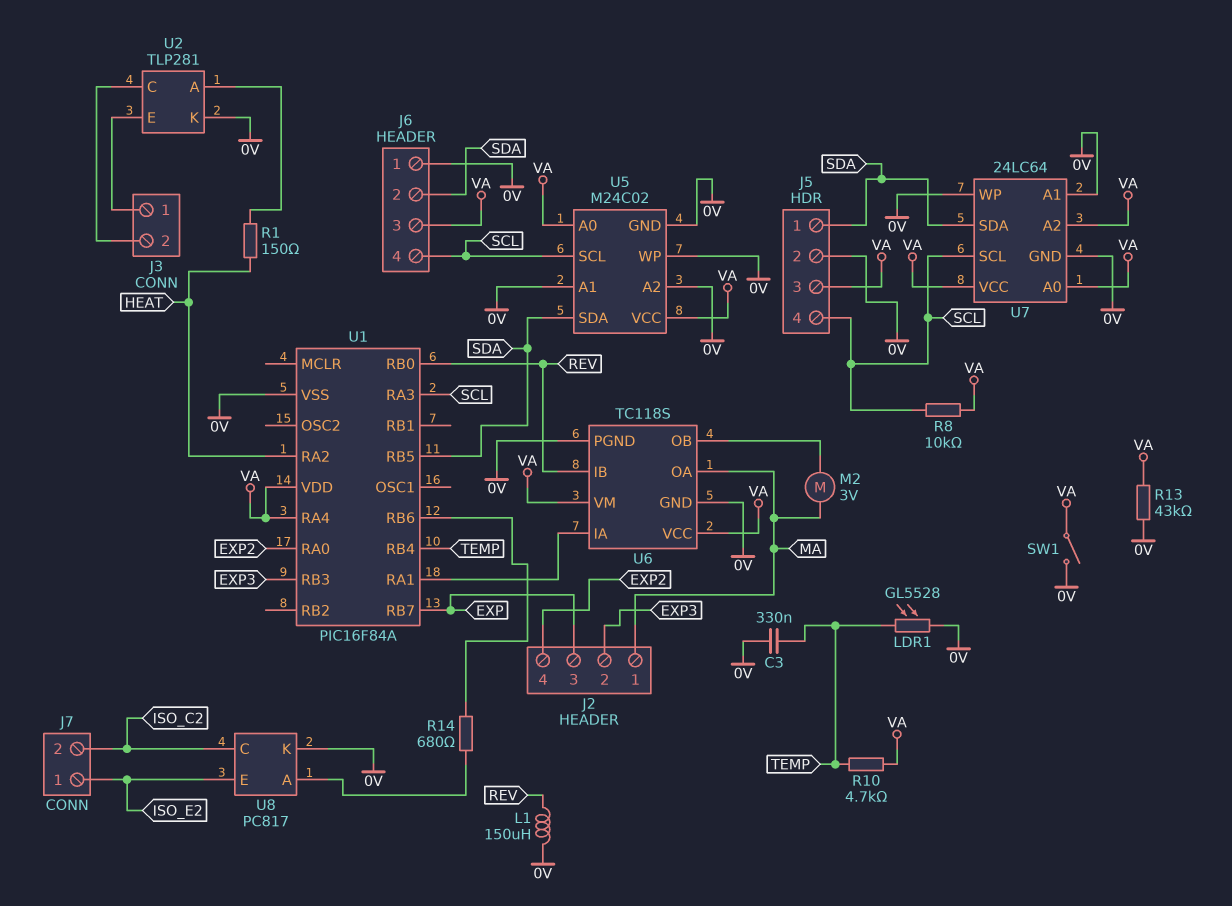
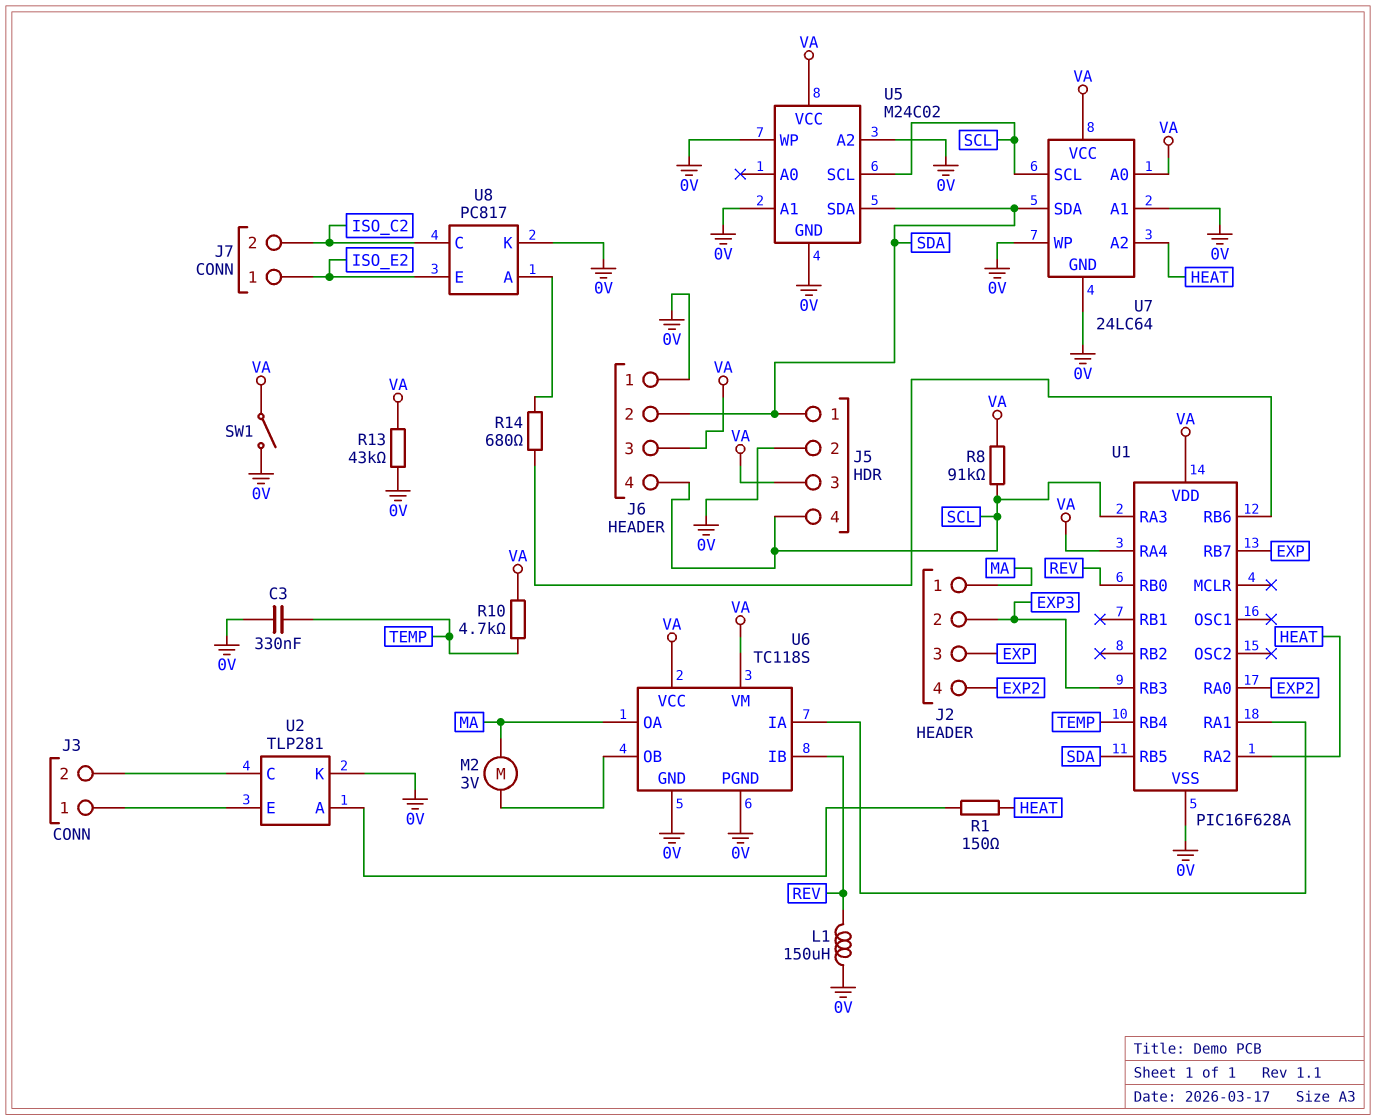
LDR1: GL5528 (0V, TEMP) -> none
R8: 10k (SCL, VA) -> 91k (SCL, VA)
U1: PIC16F84A -> PIC16F628A
U5 pin A0: VA -> none
U7 pin A2: VA -> HEAT

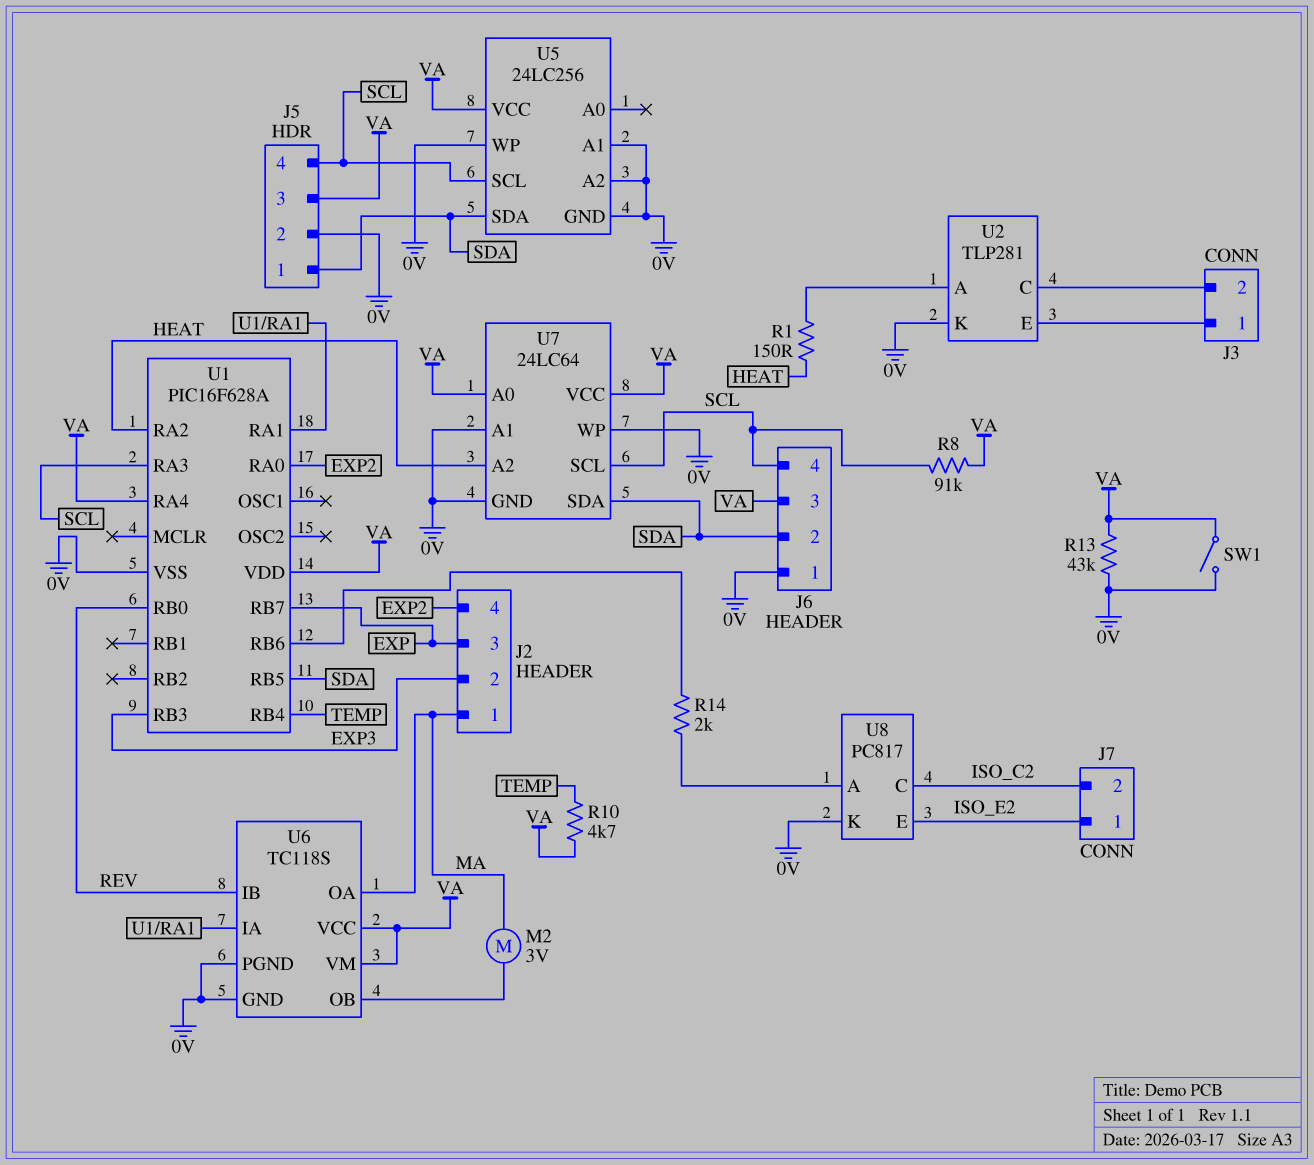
C3: 330nF (0V, TEMP) -> none
L1: 150uH (0V, REV) -> none
R14: 680 (U1/RB6, U8/A) -> 2k (U1/RB6, U8/A)
U5: M24C02 -> 24LC256

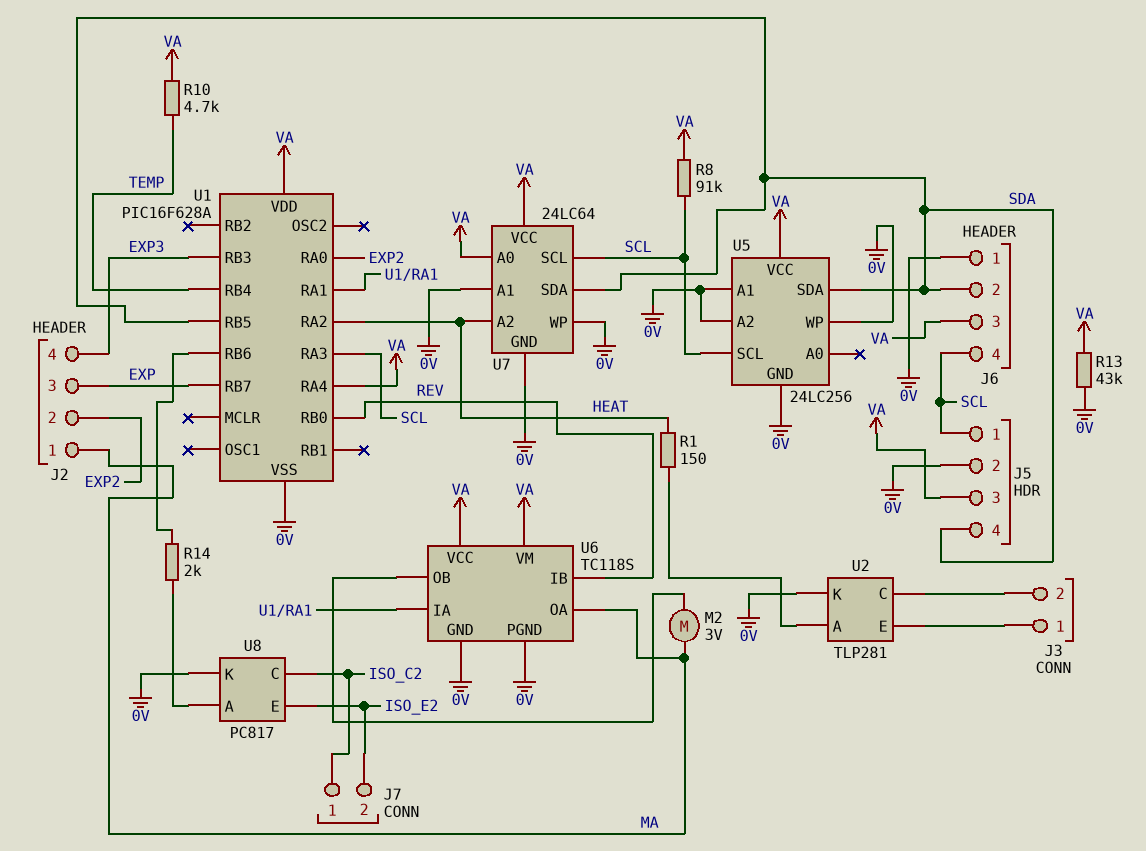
J2 pin 2: EXP3 -> EXP2
J2 pin 4: EXP2 -> EXP3
J5 pin 1: SDA -> SCL
J5 pin 4: SCL -> SDA
J7 pin 1: ISO_E2 -> ISO_C2
J7 pin 2: ISO_C2 -> ISO_E2
SW1: switch (0V, VA) -> none

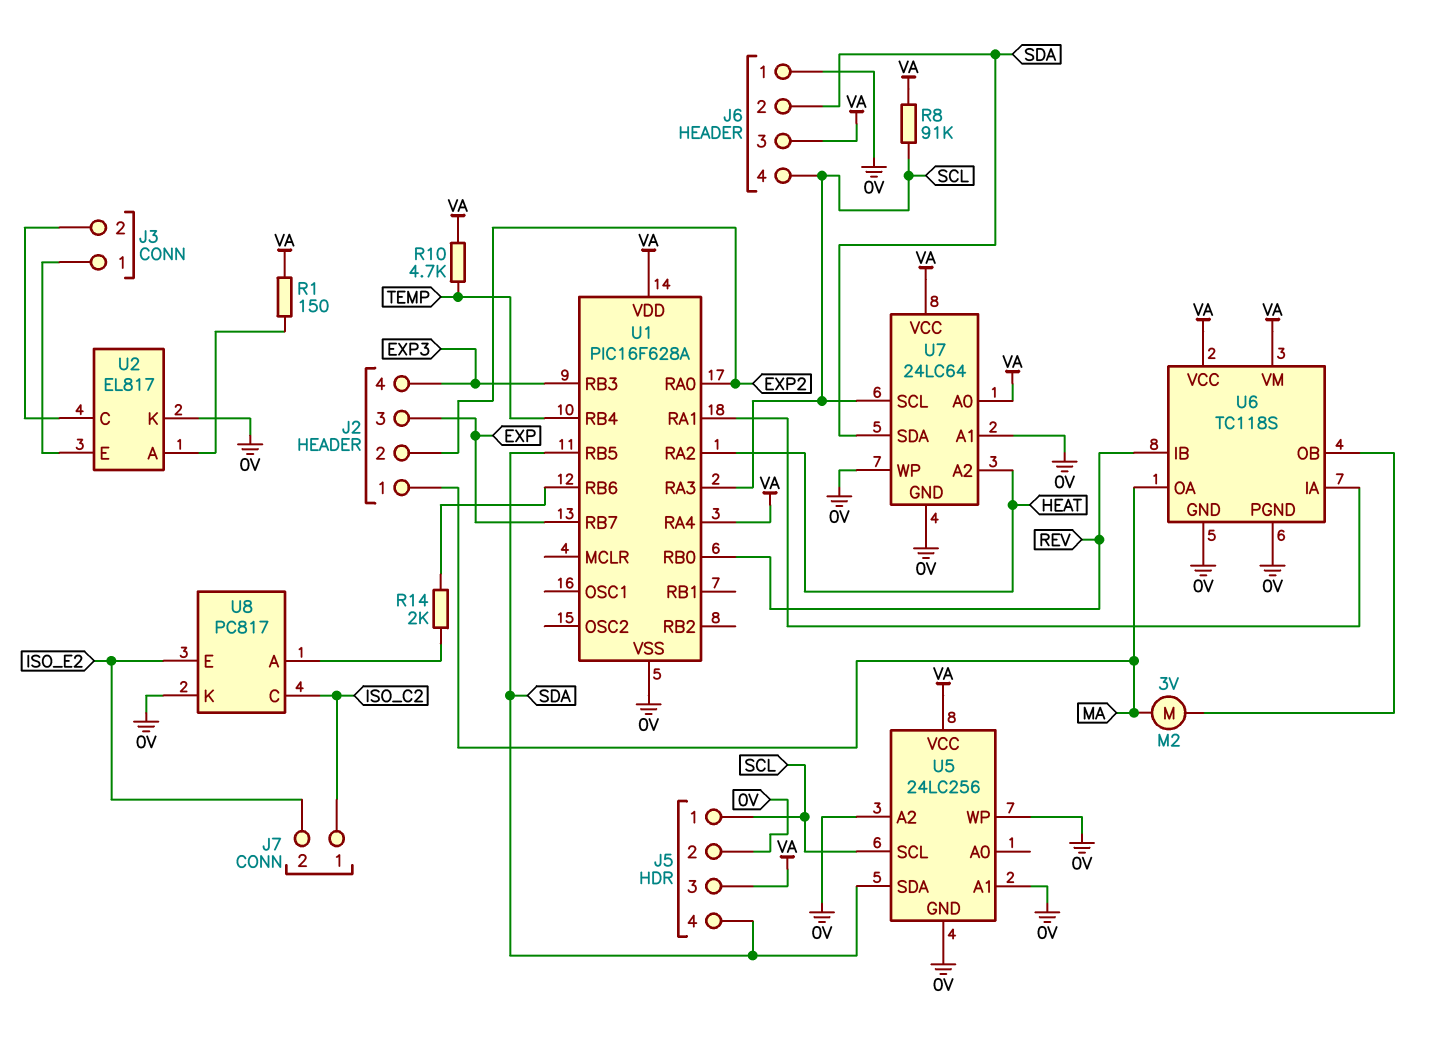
R1: 150 (HEAT, U2/A) -> 150 (U2/A, VA)
R13: 43k (0V, VA) -> none
U2: TLP281 -> EL817

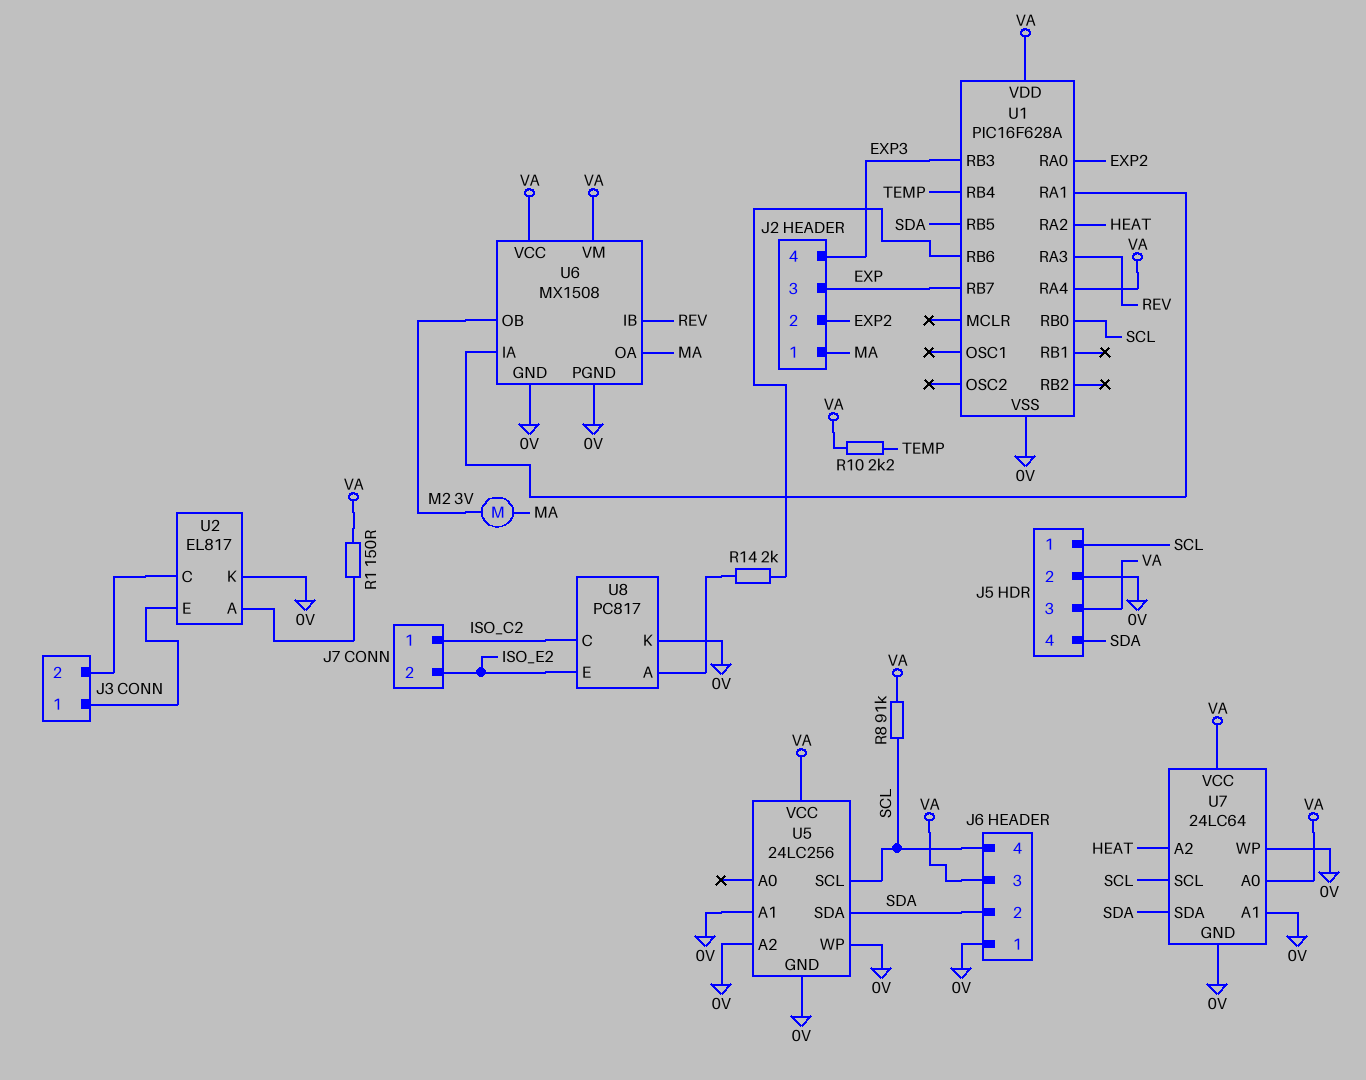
R10: 4.7k (TEMP, VA) -> 2.2k (TEMP, VA)
U1 pin RA3: SCL -> REV
U1 pin RB0: REV -> SCL
U6: TC118S -> MX1508

